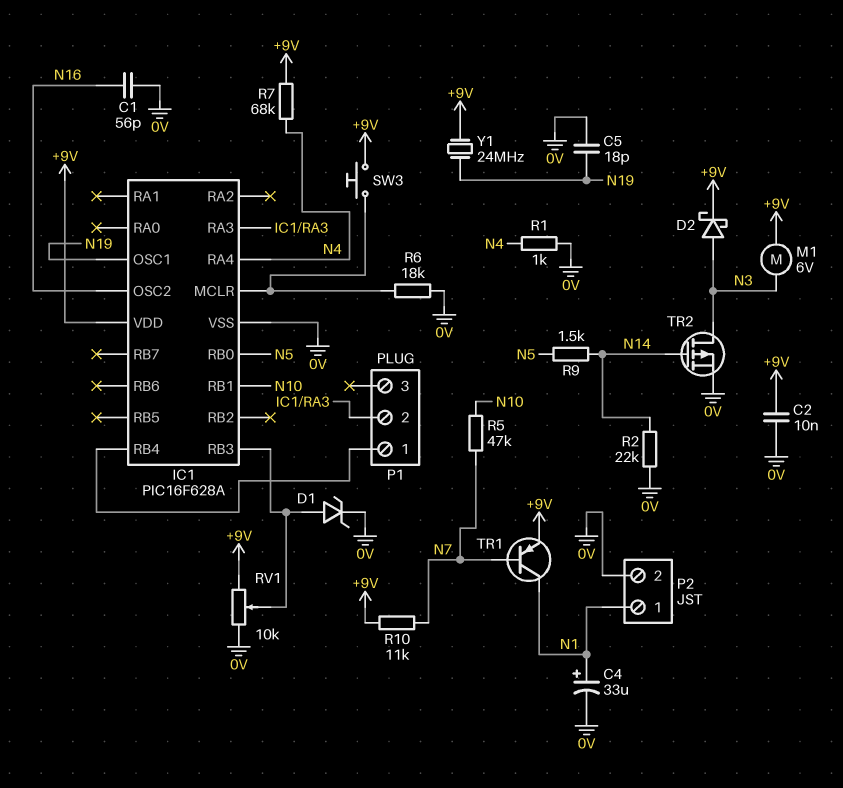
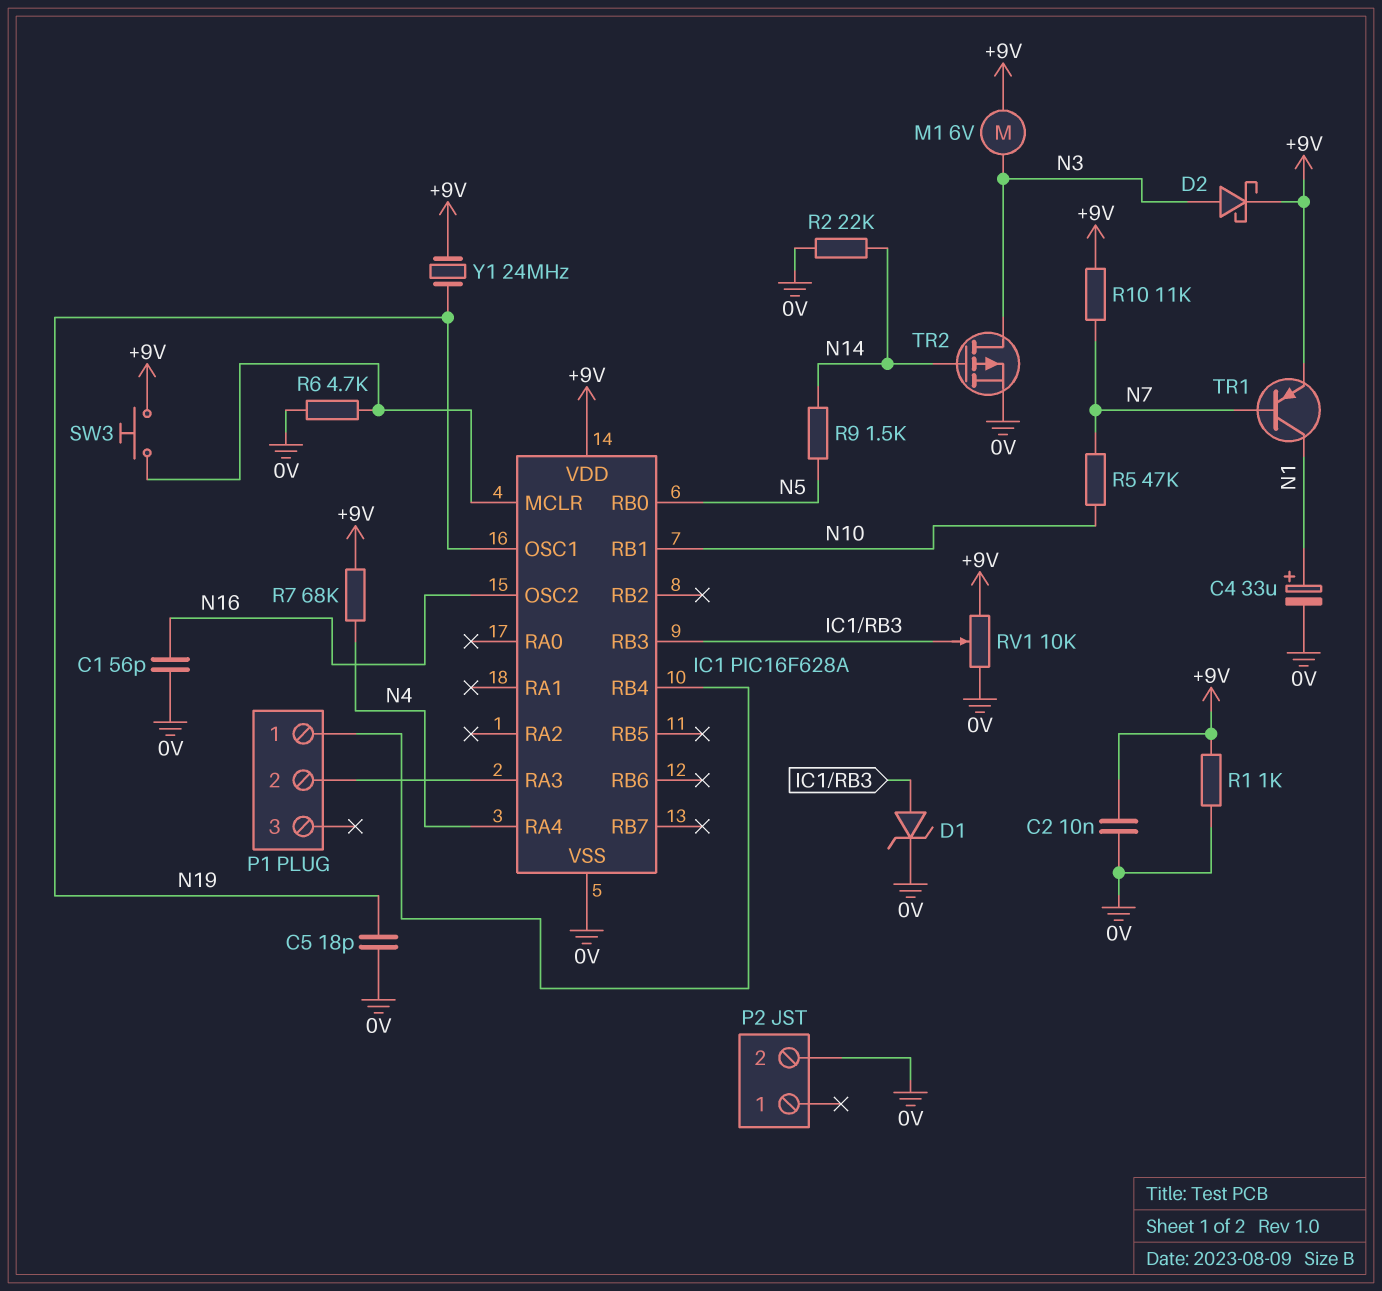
P2 pin 1: N1 -> none
R1: 1k (0V, N4) -> 1k (+9V, 0V)
R6: 18k (0V, IC1/MCLR) -> 4.7k (0V, IC1/MCLR)

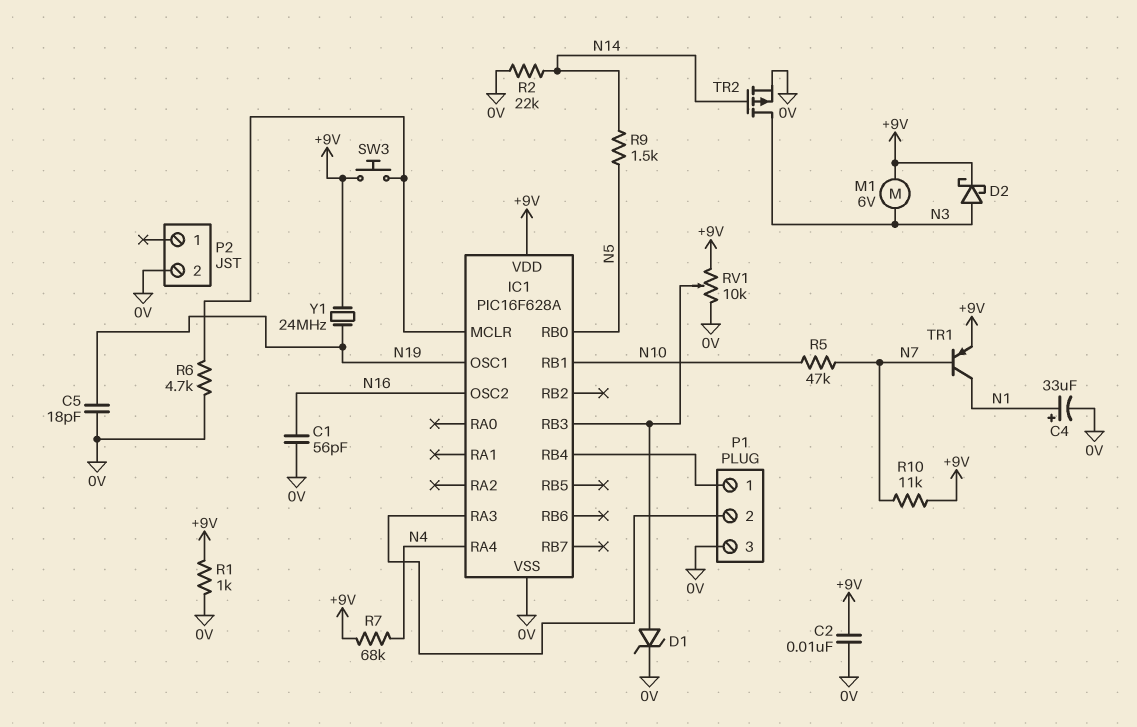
P1 pin 3: none -> 0V

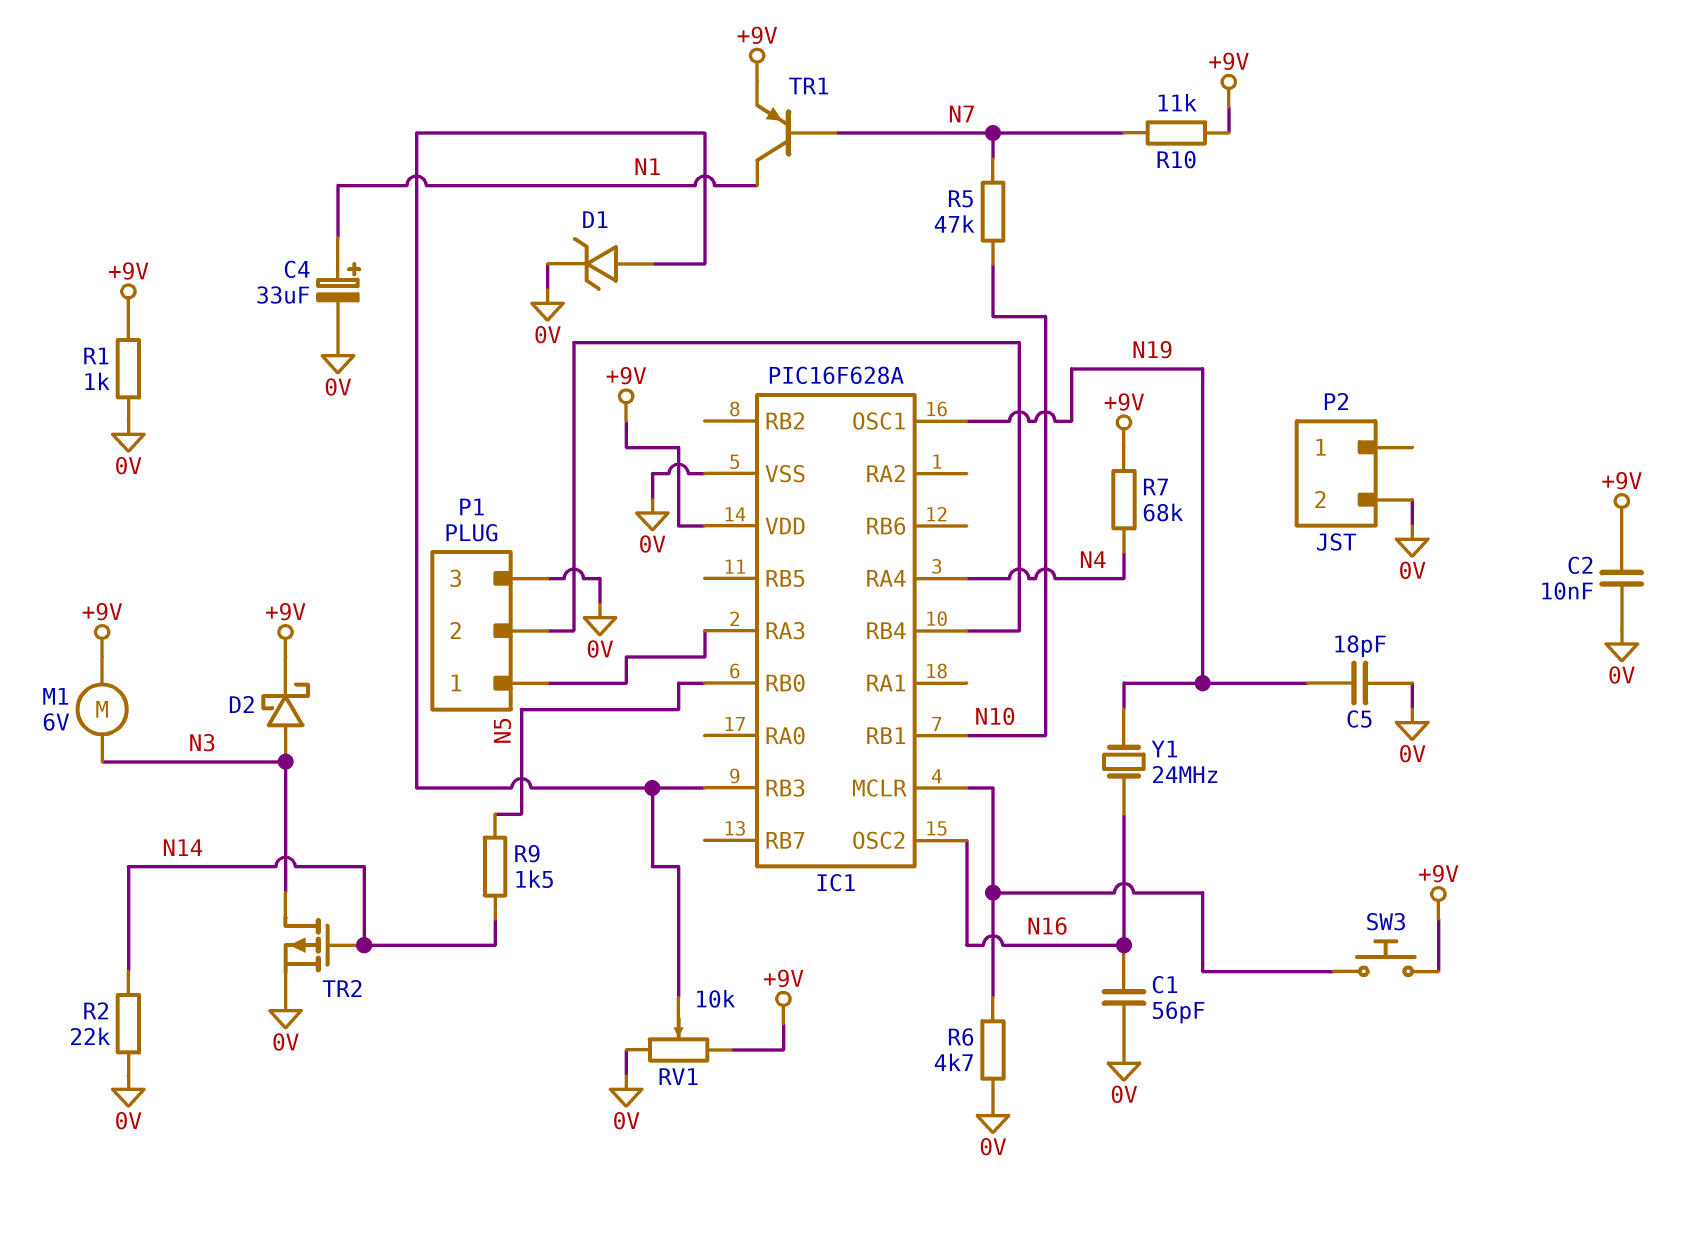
P1 pin 1: IC1/RB4 -> IC1/RA3
P1 pin 2: IC1/RA3 -> IC1/RB4
Y1: 24MHz (+9V, N19) -> 24MHz (N16, N19)

